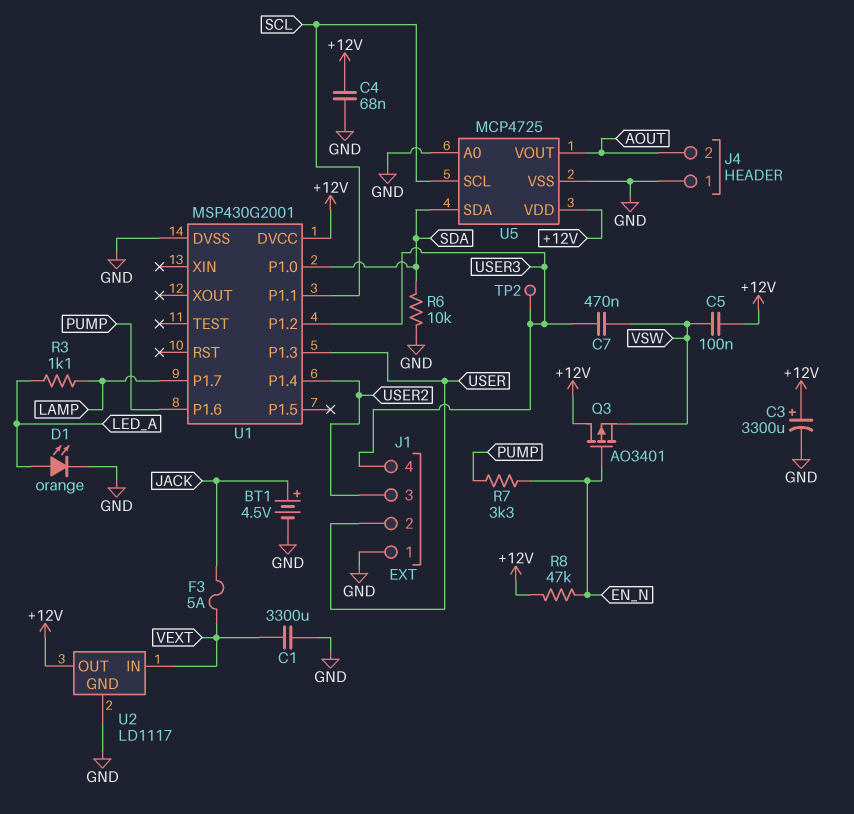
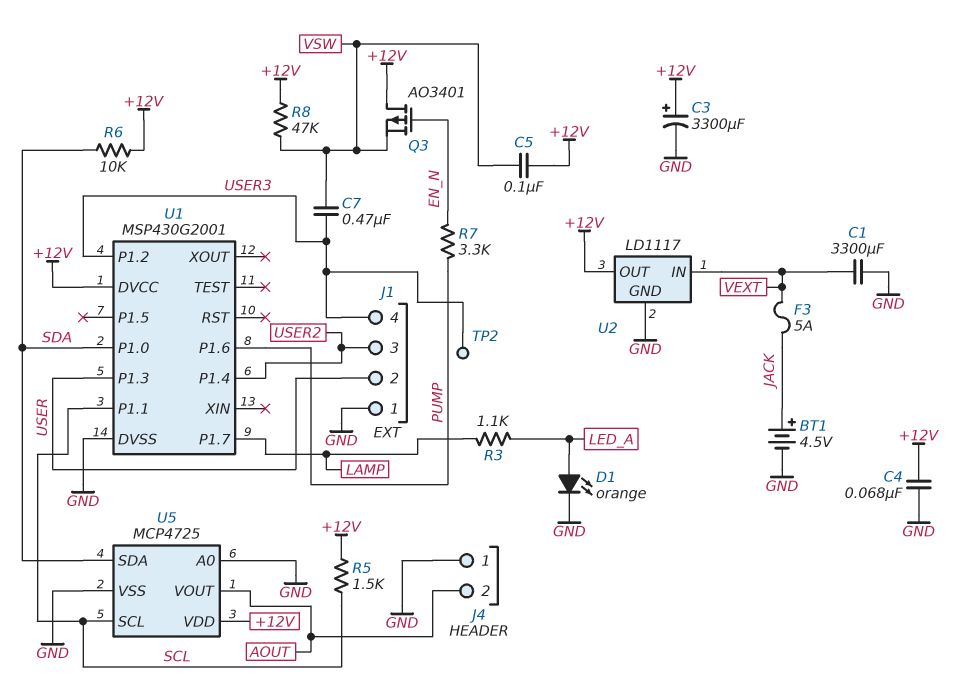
R5: none -> 1.5k (+12V, SCL)
R6: 10k (GND, SDA) -> 10k (+12V, SDA)
R8: 47k (+12V, EN_N) -> 47k (+12V, VSW)

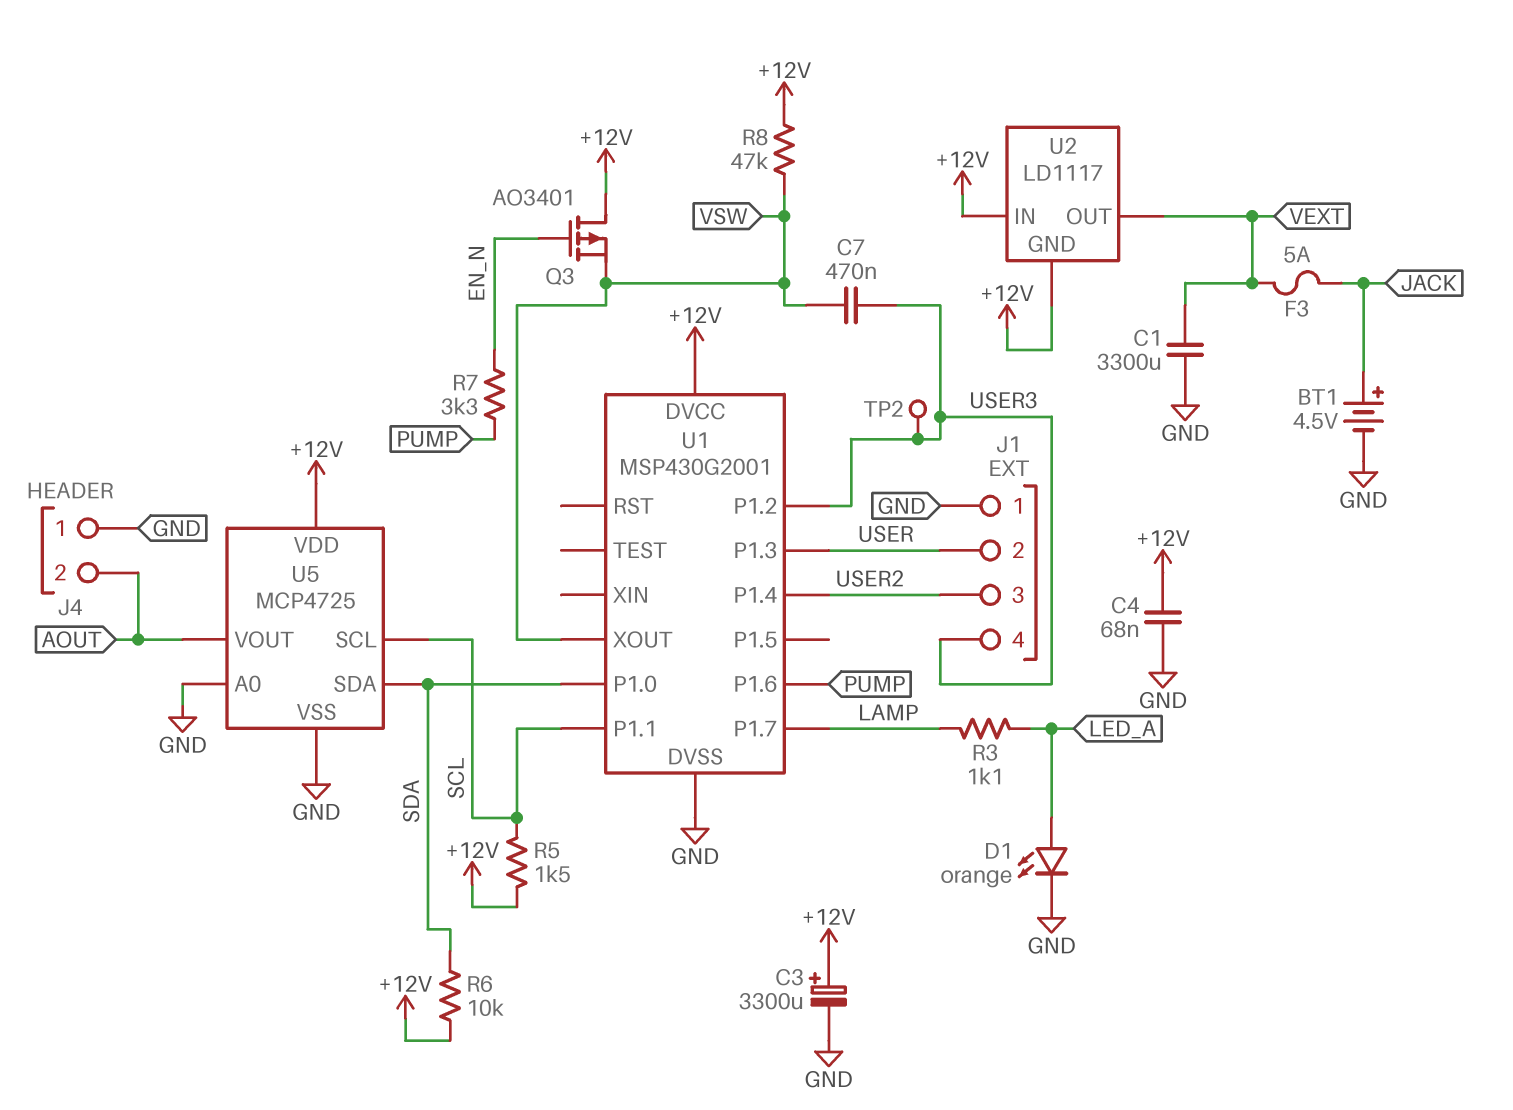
C5: 100nF (+12V, VSW) -> none
U1 pin XOUT: none -> VSW
U2 pin GND: GND -> +12V
U2 pin IN: VEXT -> +12V
U2 pin OUT: +12V -> VEXT

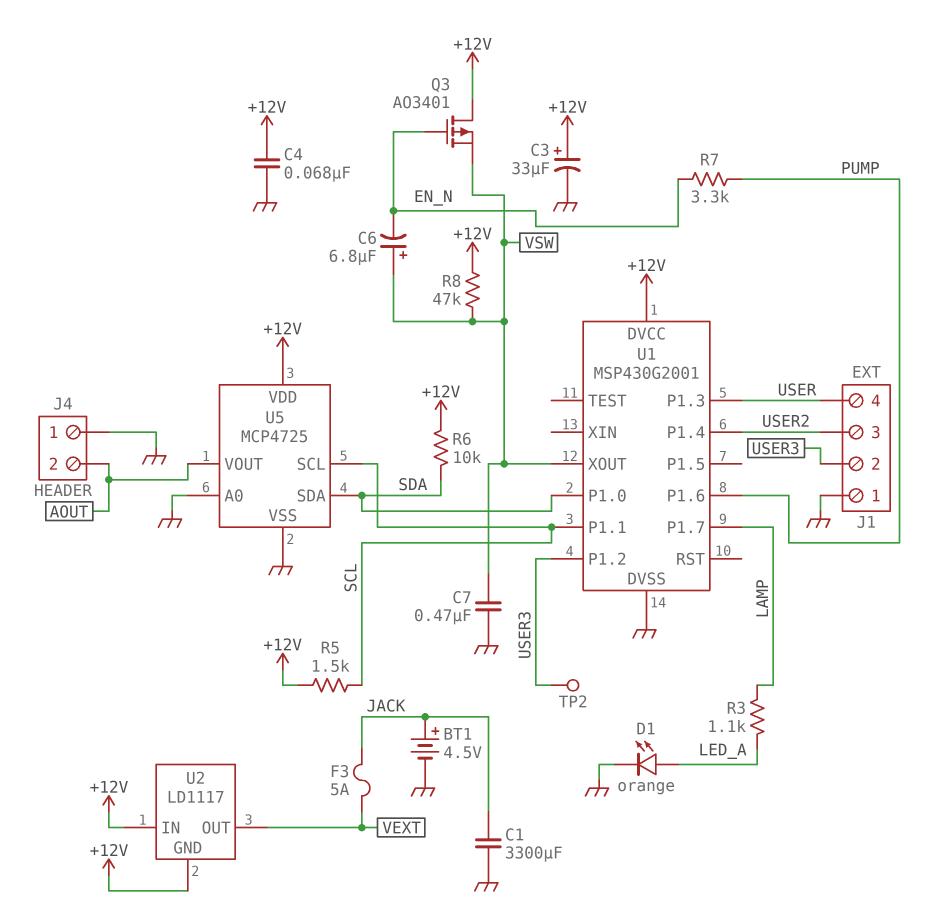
C1: 3300uF (GND, VEXT) -> 3300uF (GND, JACK)
C3: 3300uF (plus +12V, minus GND) -> 33uF (plus +12V, minus GND)
C6: none -> 6.8uF (plus VSW, minus EN_N)
C7: 470nF (USER3, VSW) -> 470nF (GND, VSW)
J1 pin 2: USER -> USER3
J1 pin 4: USER3 -> USER

